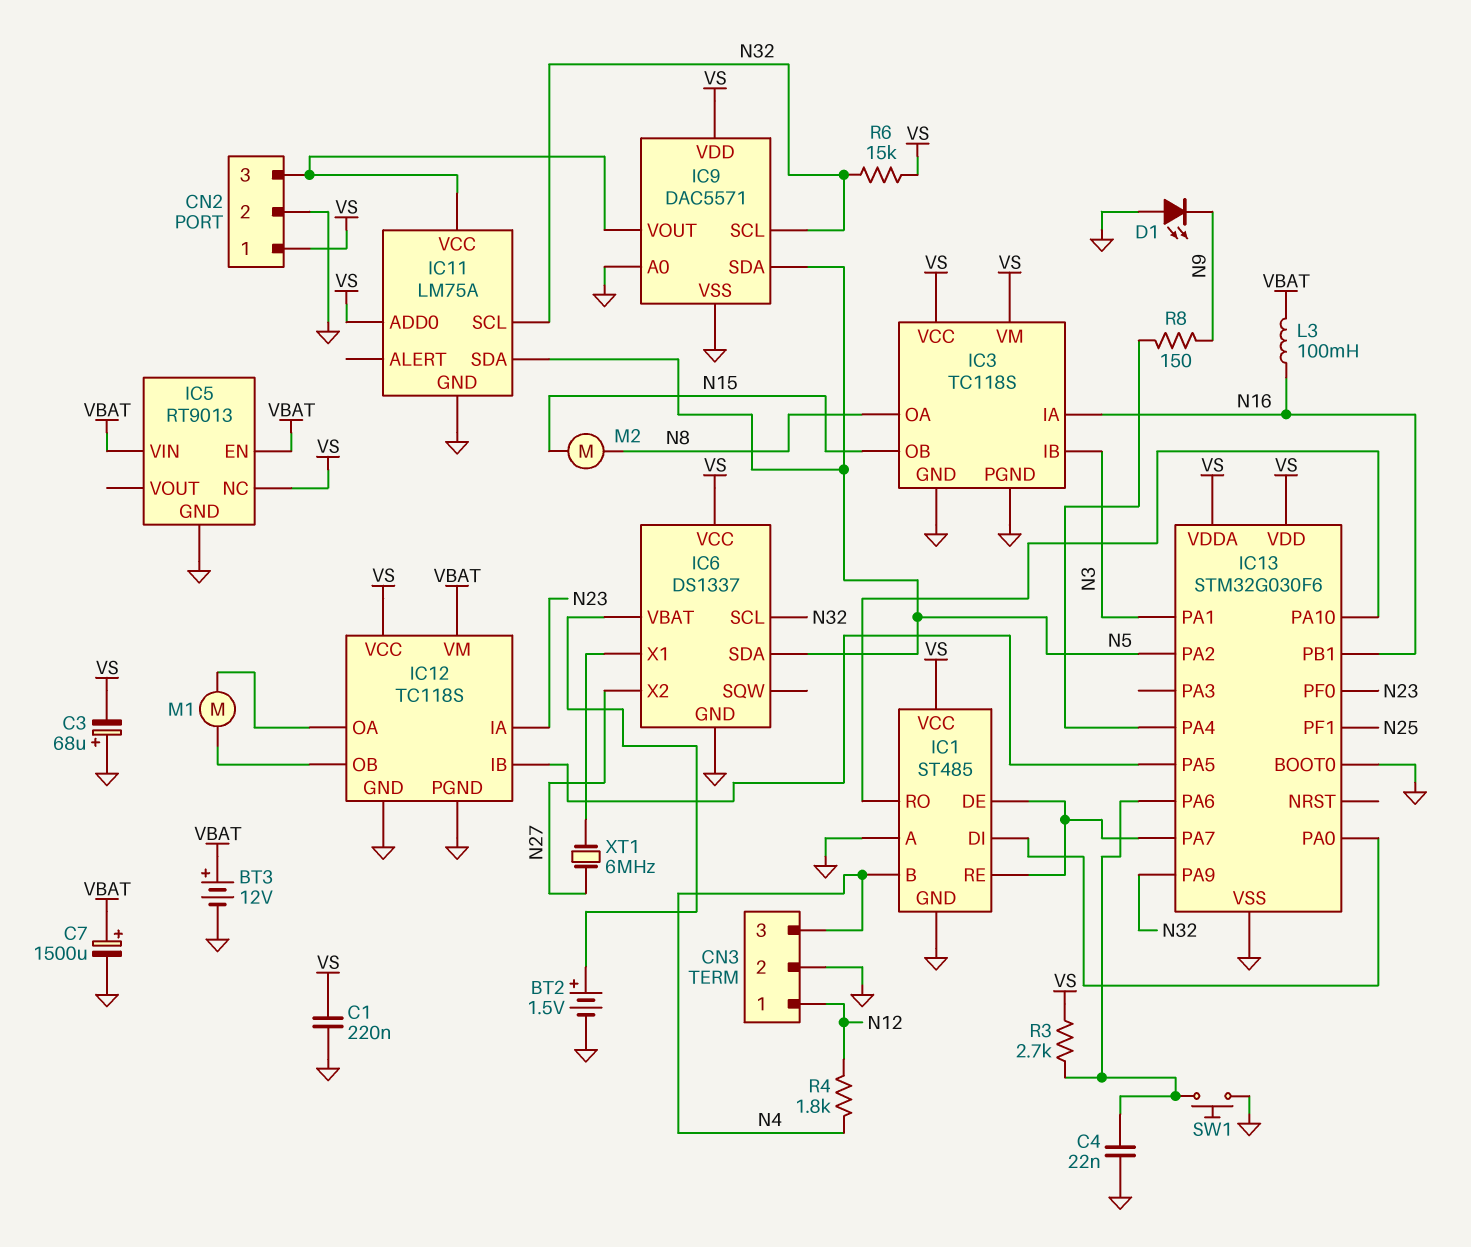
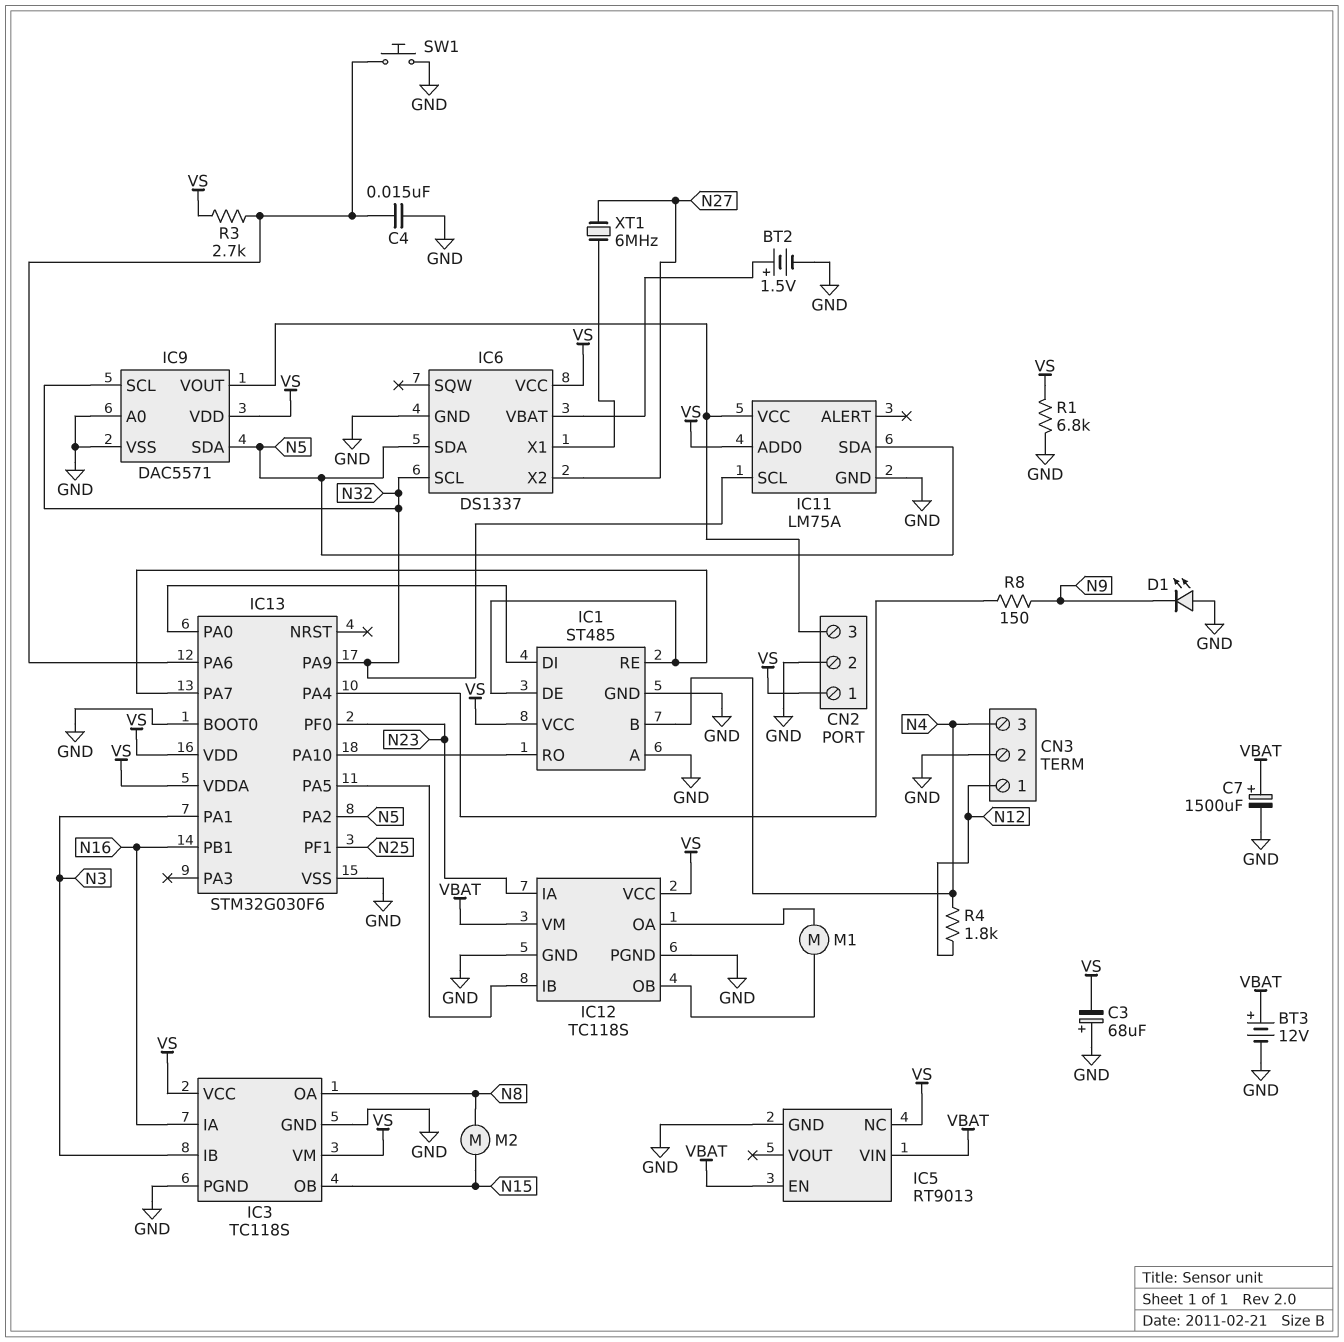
C1: 220nF (GND, VS) -> none
C4: 22nF (GND, IC13/PA6) -> 15nF (GND, IC13/PA6)
L3: 100mH (N16, VBAT) -> none
R1: none -> 6.8k (GND, VS)
R6: 15k (N32, VS) -> none

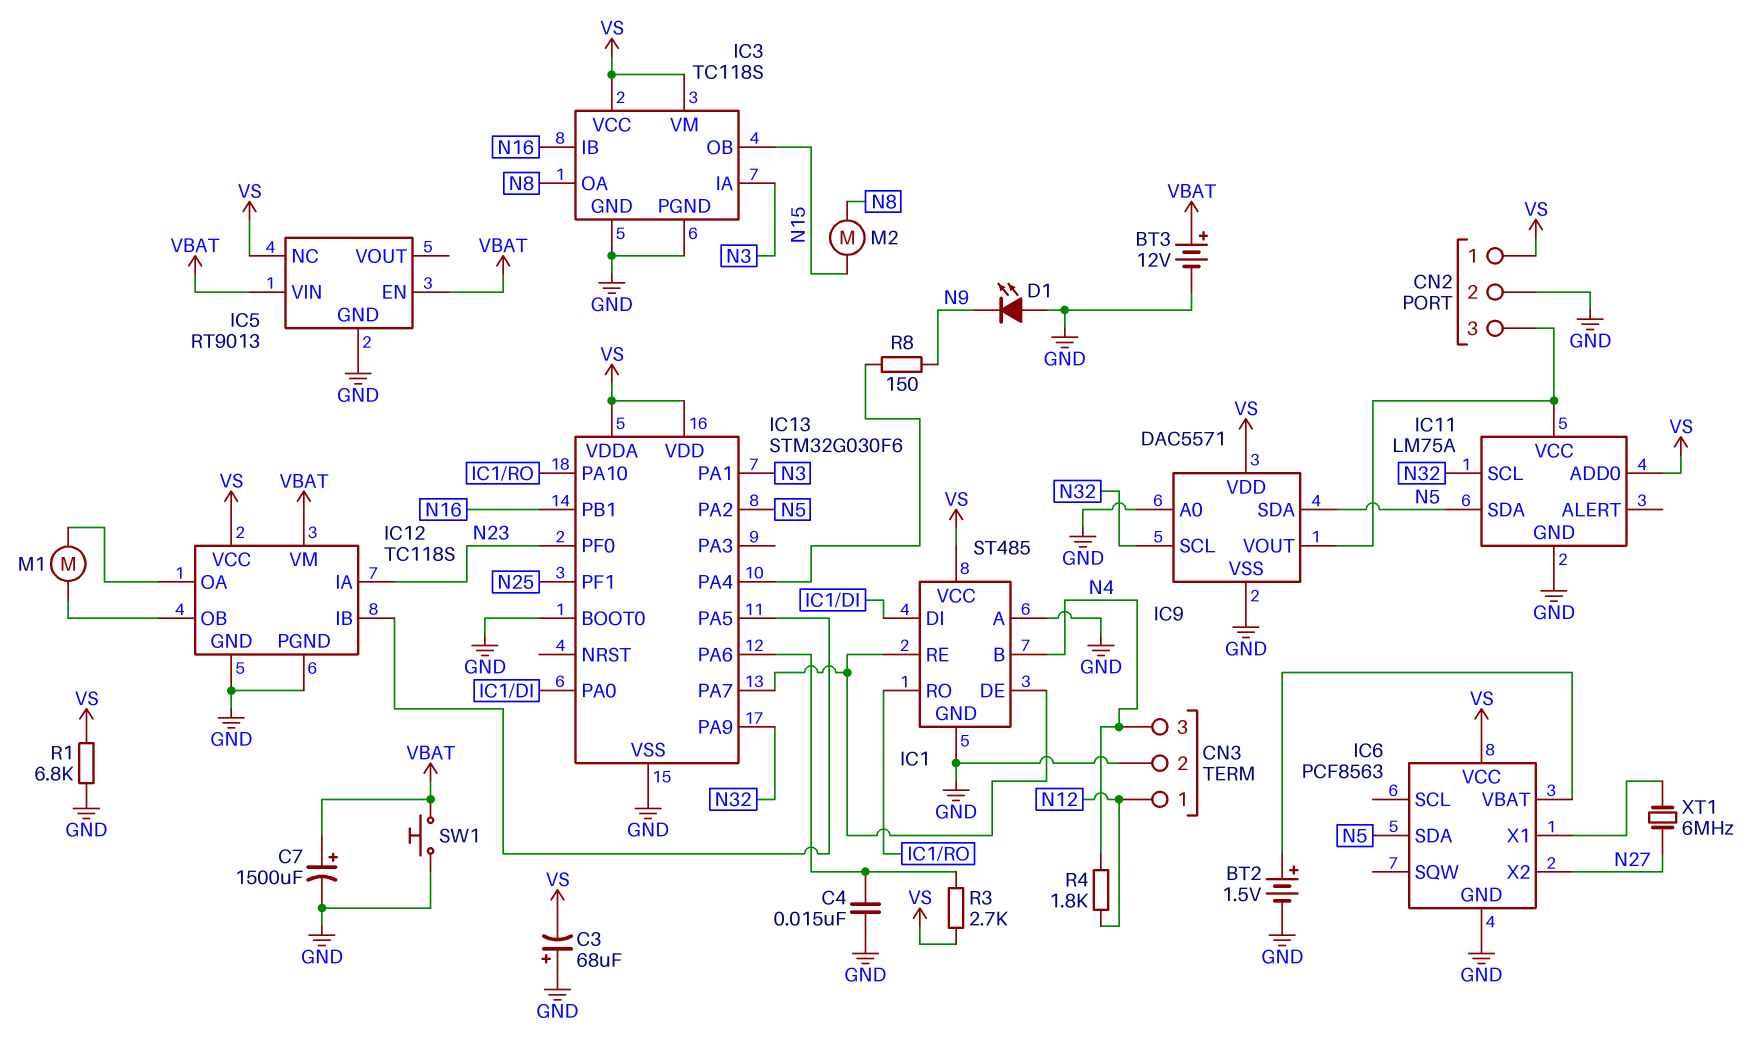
IC3 pin IA: N16 -> N3
IC3 pin IB: N3 -> N16
IC6: DS1337 -> PCF8563
IC6 pin SCL: N32 -> none
SW1: button (GND, IC13/PA6) -> button (GND, VBAT)

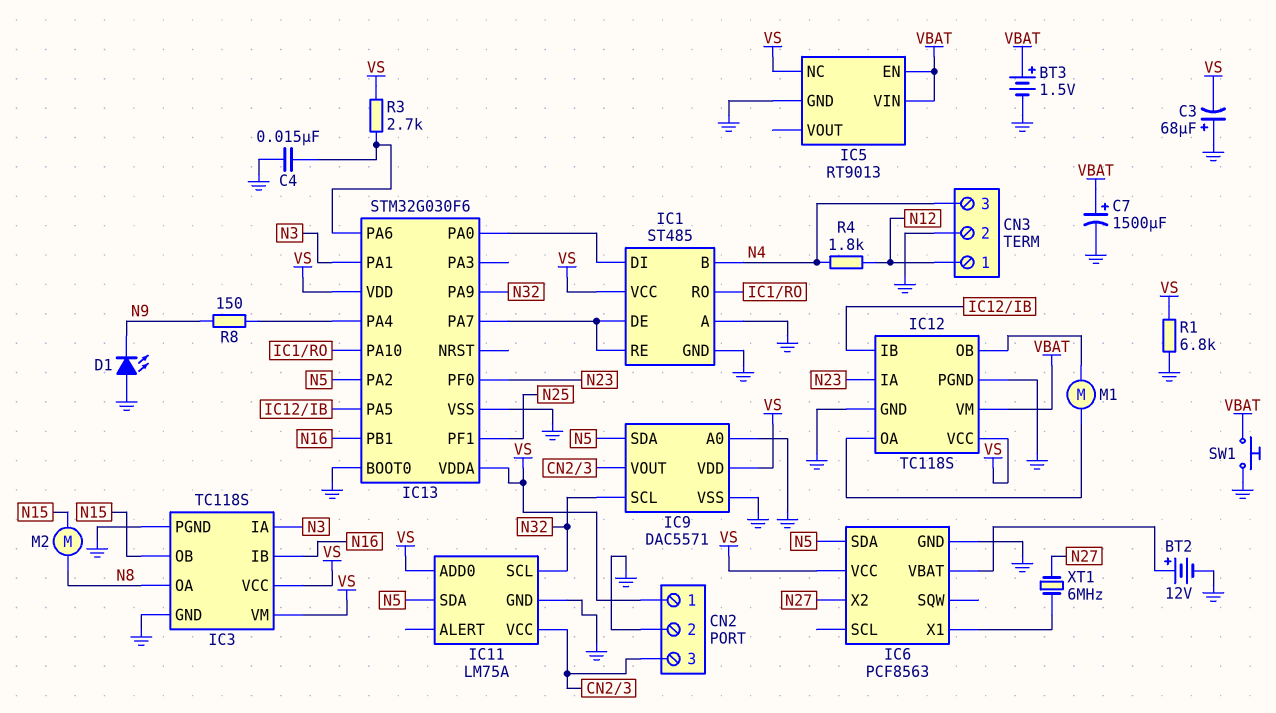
BT2: 1.5V (plus IC6/VBAT, minus GND) -> 12V (plus IC6/VBAT, minus GND)
BT3: 12V (plus VBAT, minus GND) -> 1.5V (plus VBAT, minus GND)

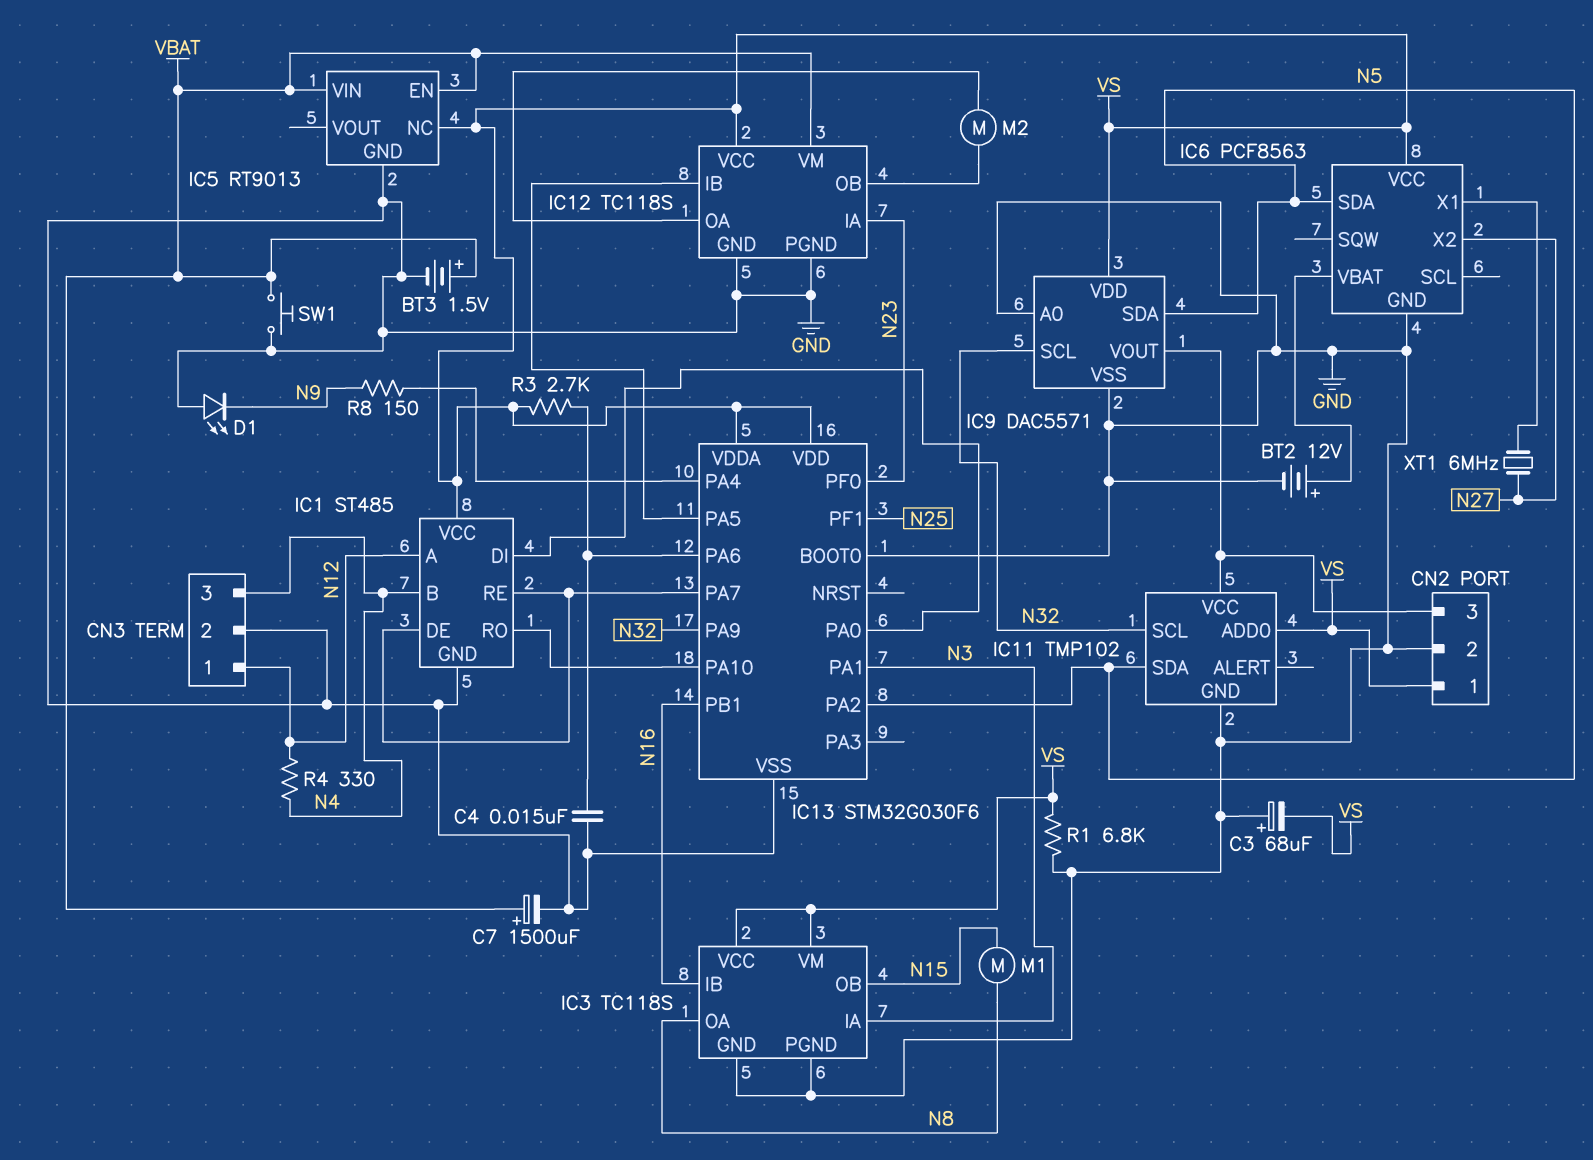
IC1 pin A: GND -> N12
IC11: LM75A -> TMP102
M1: motor (IC12/OA, IC12/OB) -> motor (N8, N15)
M2: motor (N8, N15) -> motor (IC12/OA, IC12/OB)
R4: 1.8k (N4, N12) -> 330 (N4, N12)

